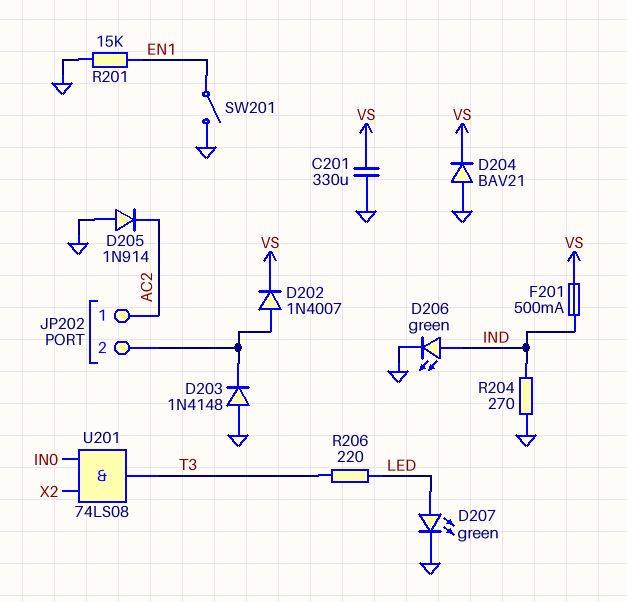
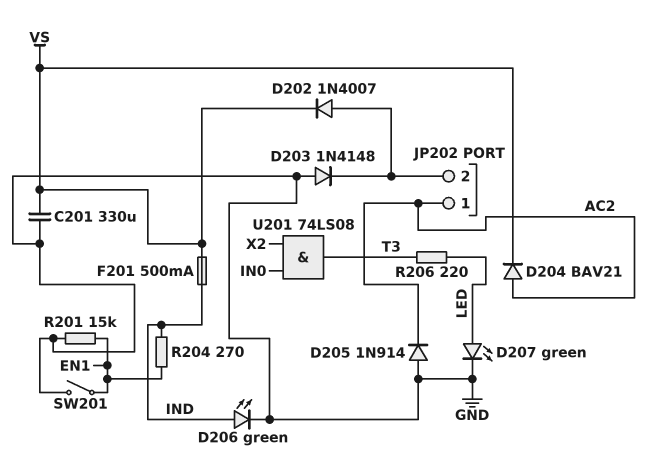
D204: diode BAV21 (A GND, K VS) -> diode BAV21 (A AC2, K VS)
R204: 270 (GND, IND) -> 270 (EN1, IND)

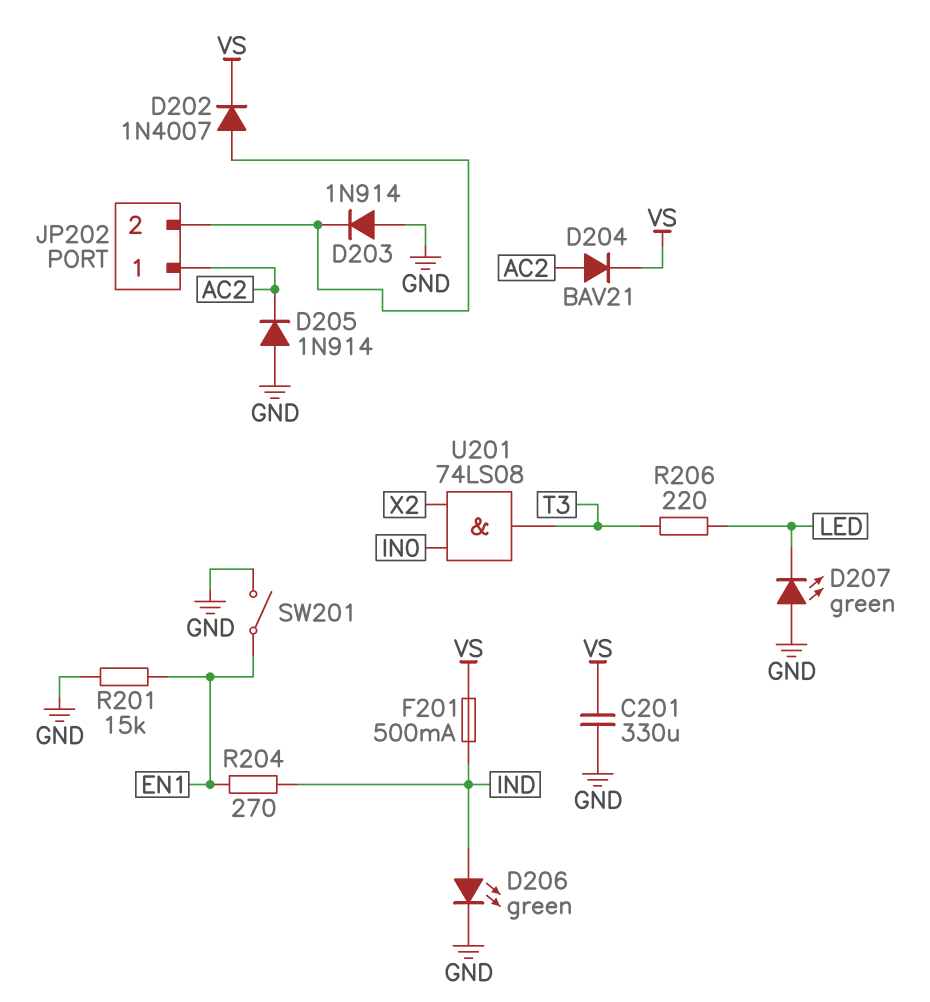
D203: diode 1N4148 (A GND, K JP202/2) -> diode 1N914 (A GND, K JP202/2)
D207: LED green (A LED, K GND) -> LED green (A GND, K LED)

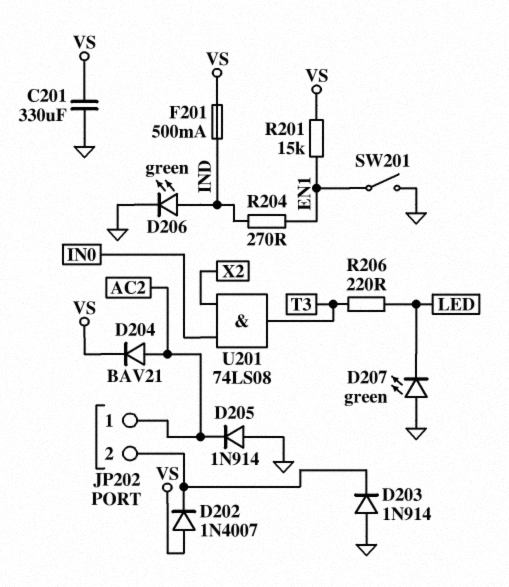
D202: diode 1N4007 (A JP202/2, K VS) -> diode 1N4007 (A VS, K JP202/2)
R201: 15k (EN1, GND) -> 15k (EN1, VS)

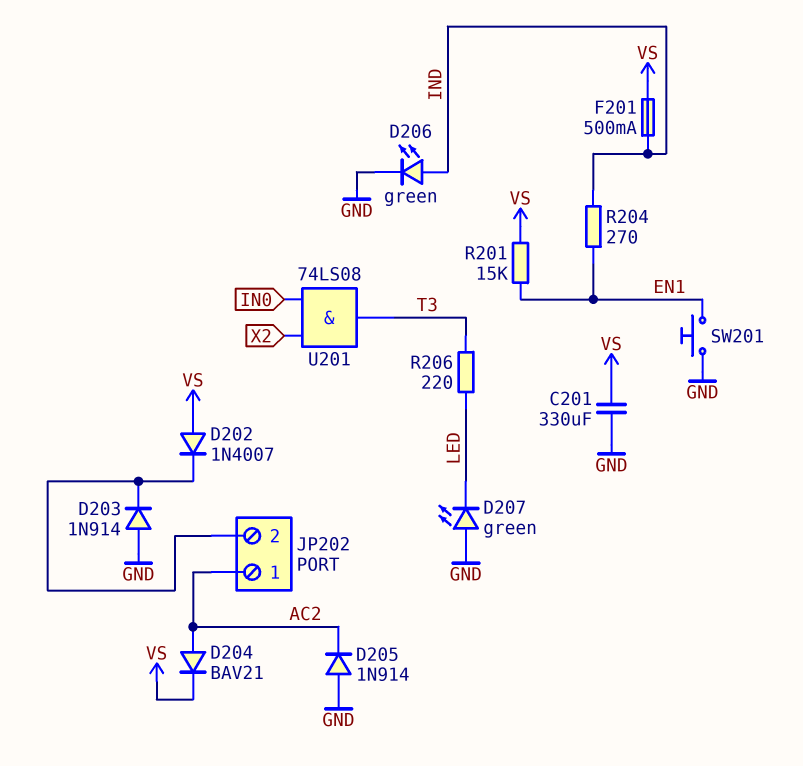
SW201: switch (EN1, GND) -> button (EN1, GND)

